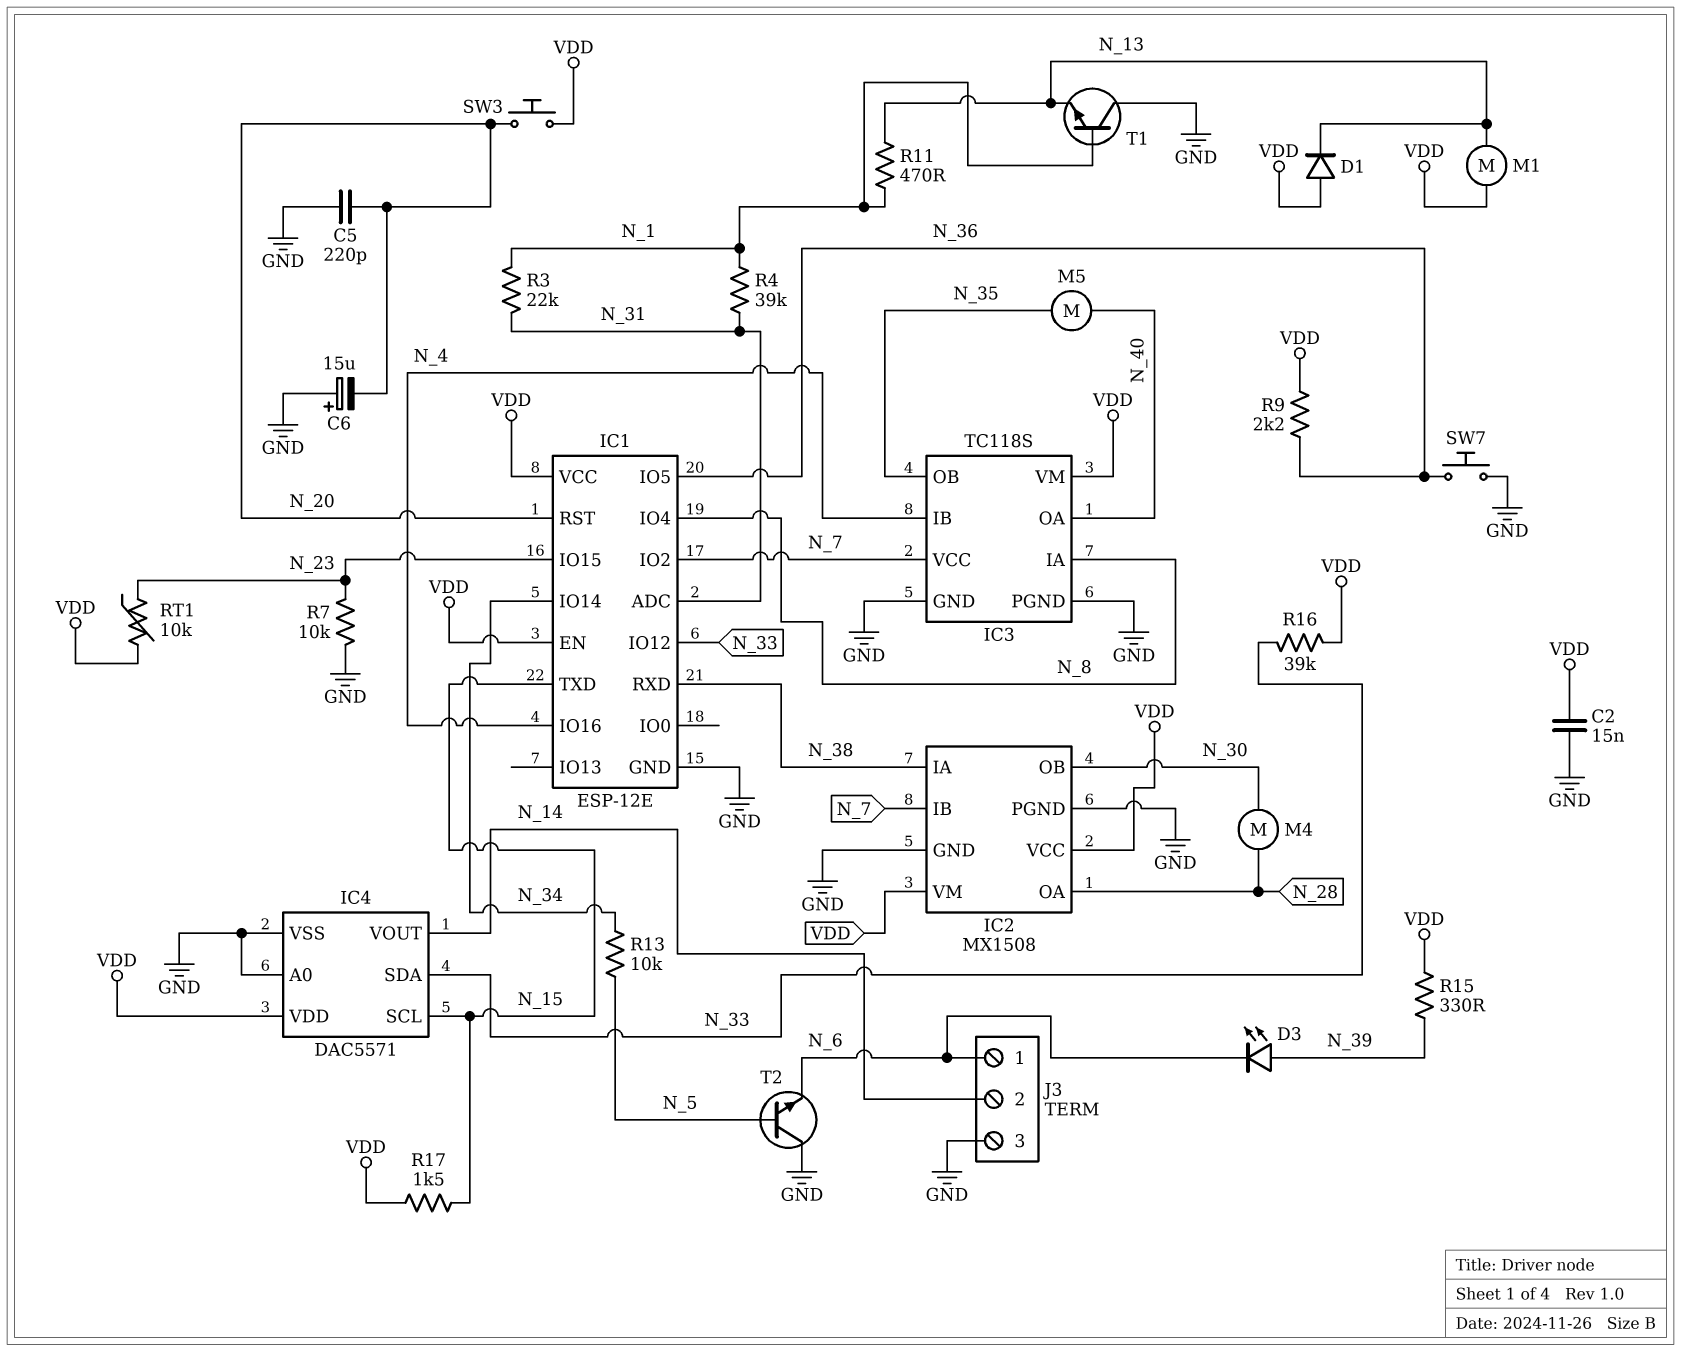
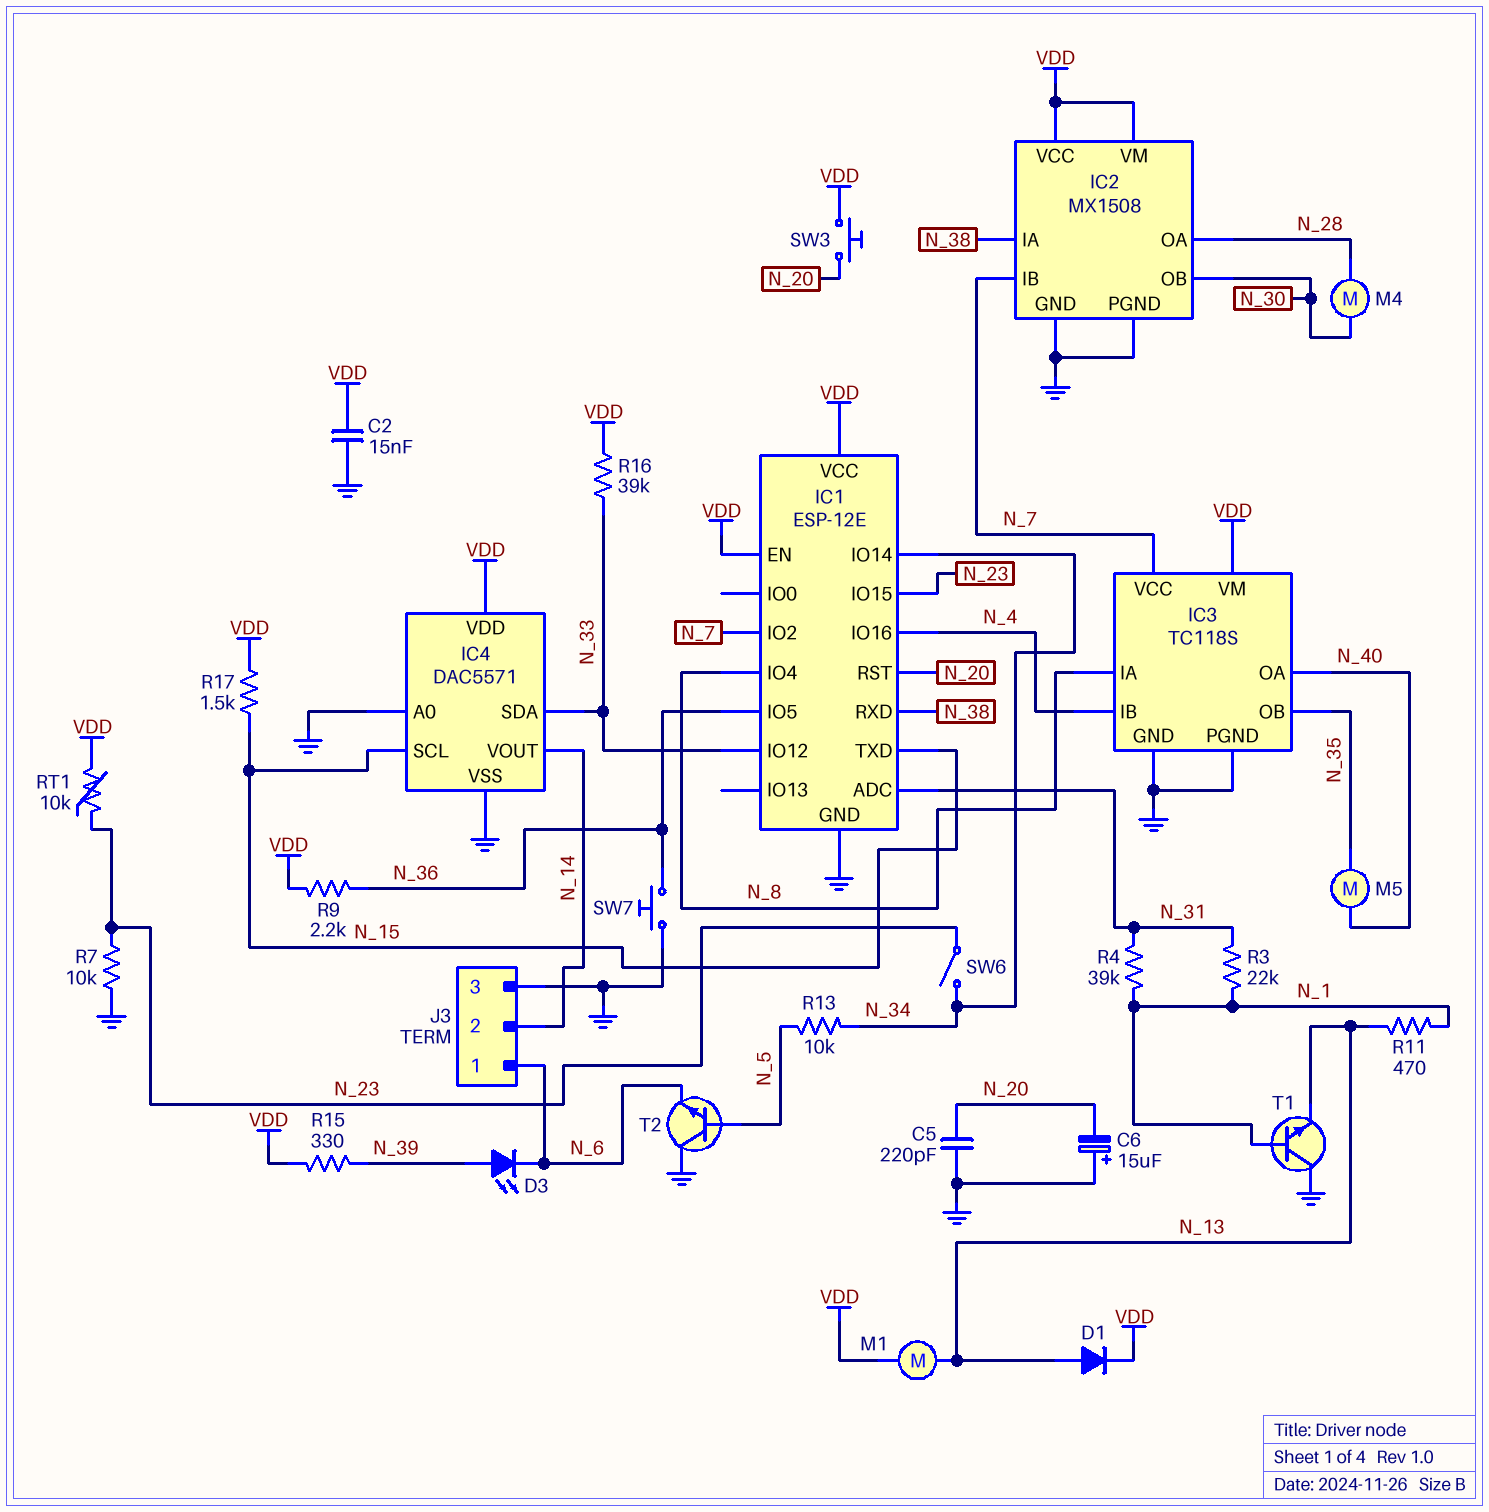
D1: diode (A VDD, K N_13) -> diode (A N_13, K VDD)
SW6: none -> switch (N_23, N_34)

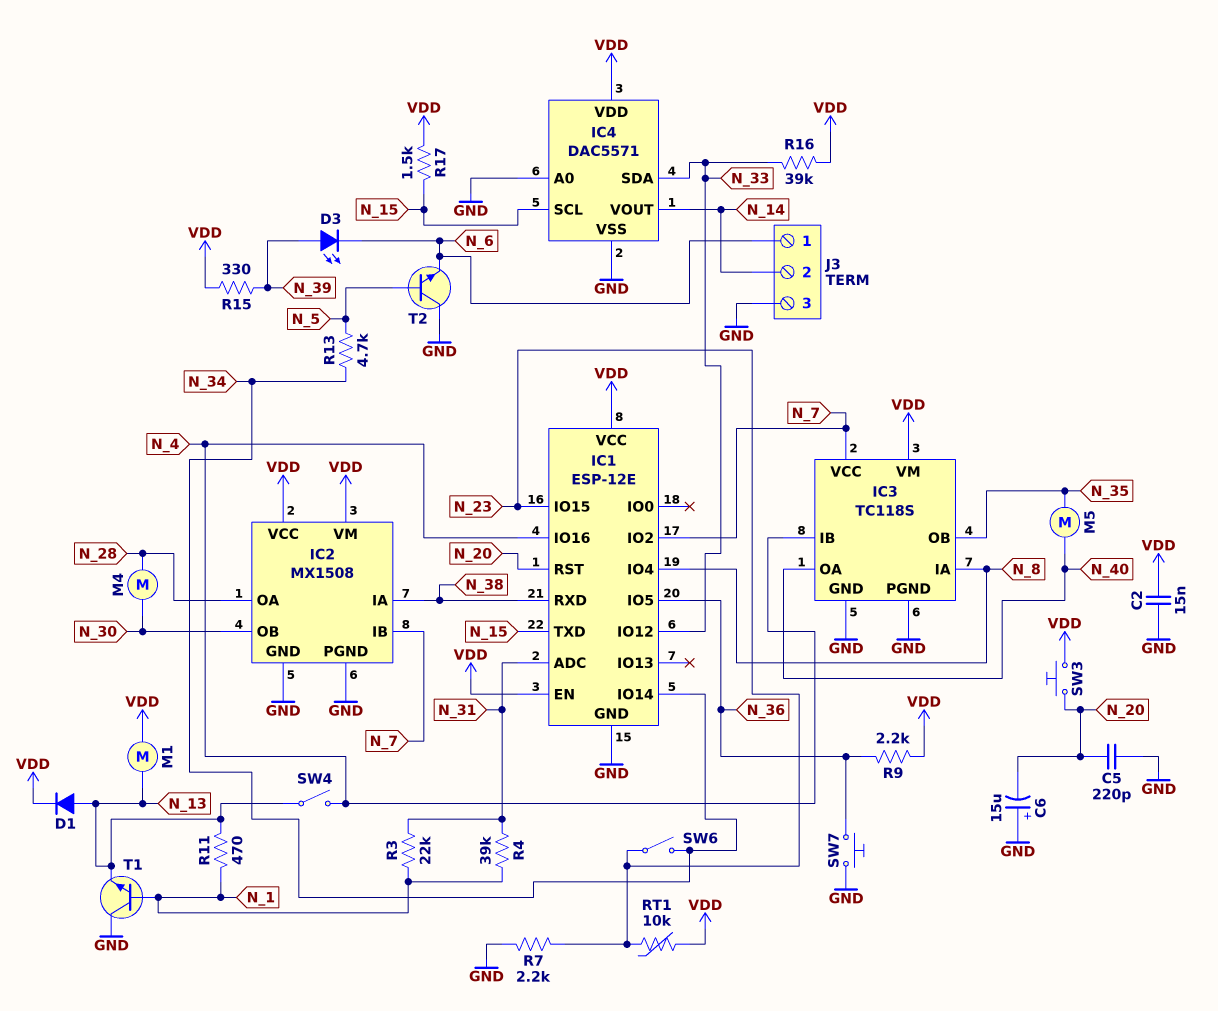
R7: 10k (GND, N_23) -> 2.2k (GND, N_23)
R13: 10k (N_5, N_34) -> 4.7k (N_5, N_34)
SW4: none -> switch (N_4, N_13)

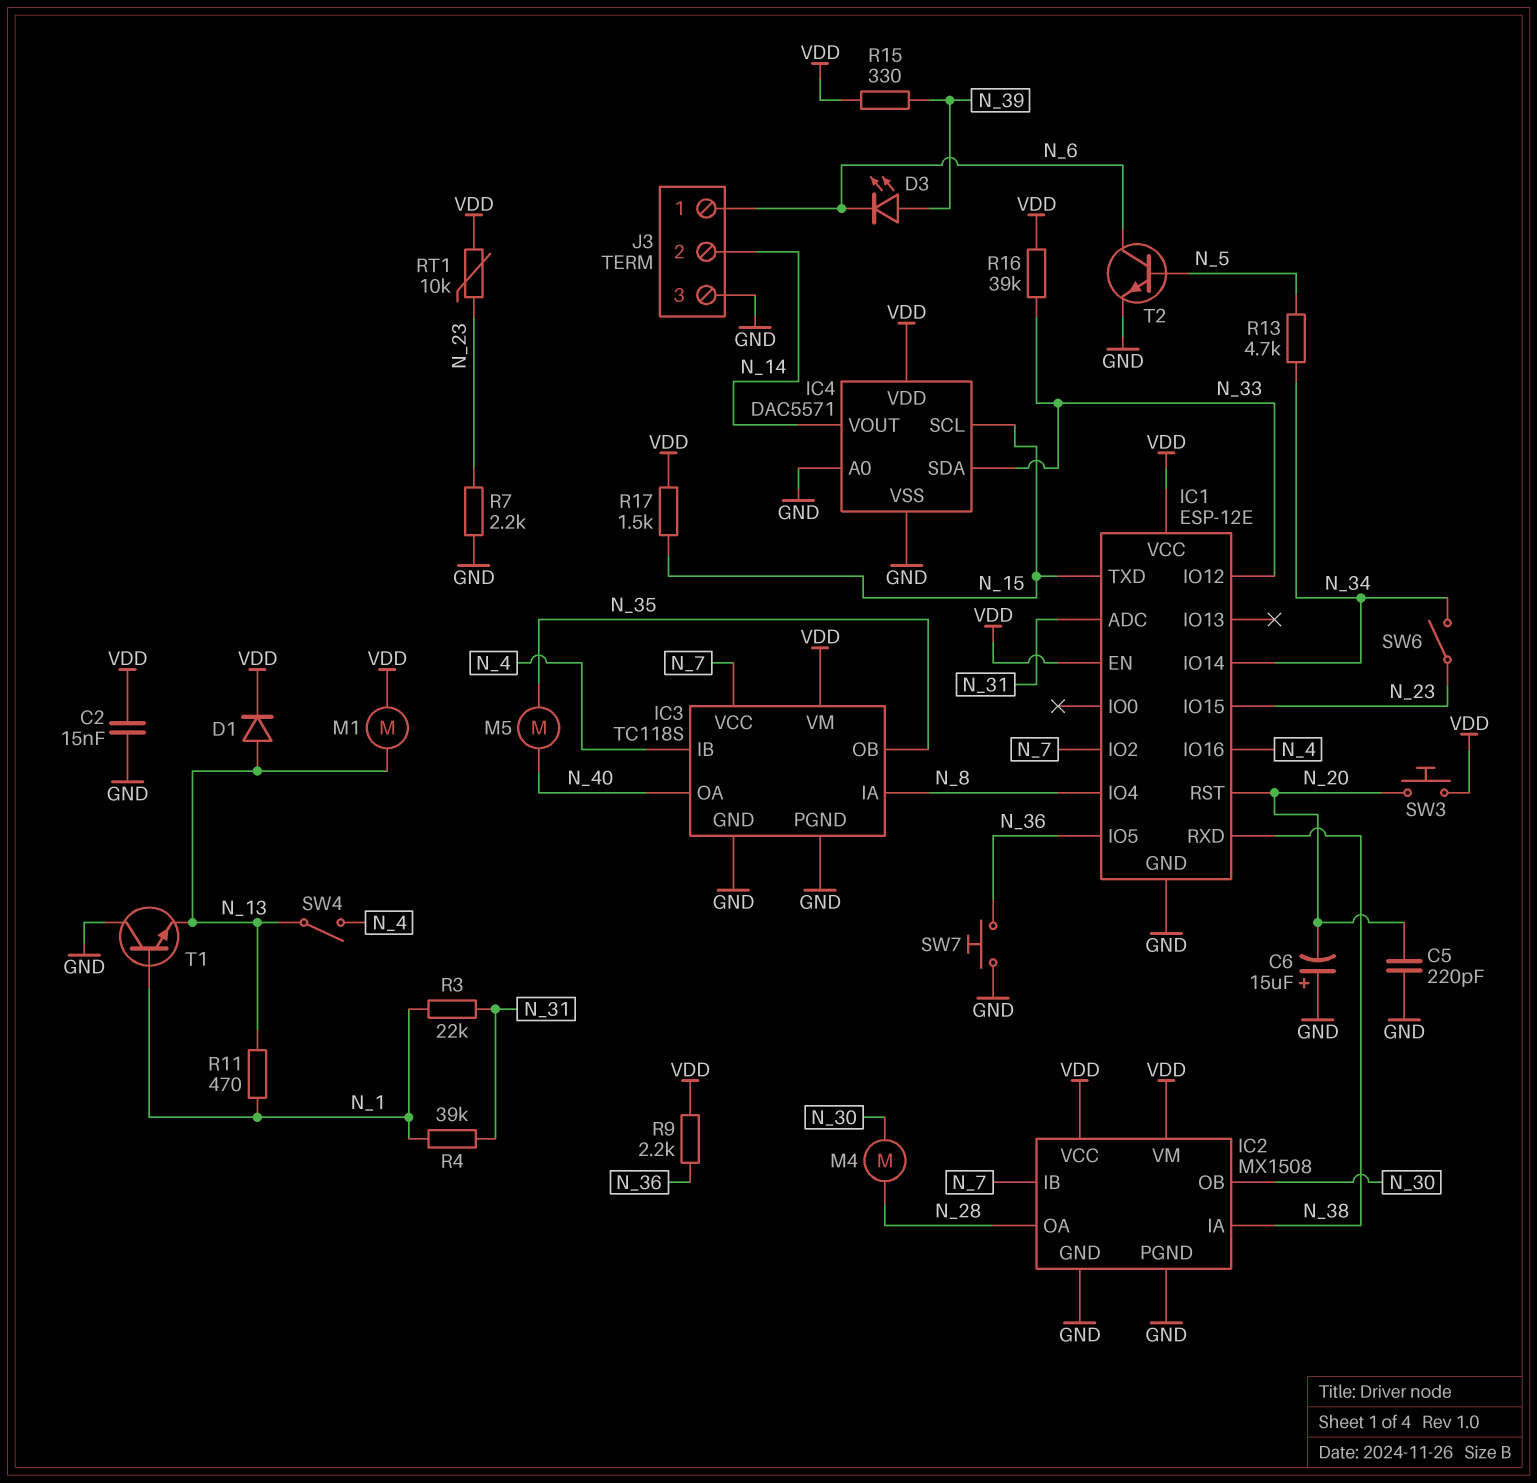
T2: NPN (B N_5, C GND, E N_6) -> NPN (B N_5, C N_6, E GND)

